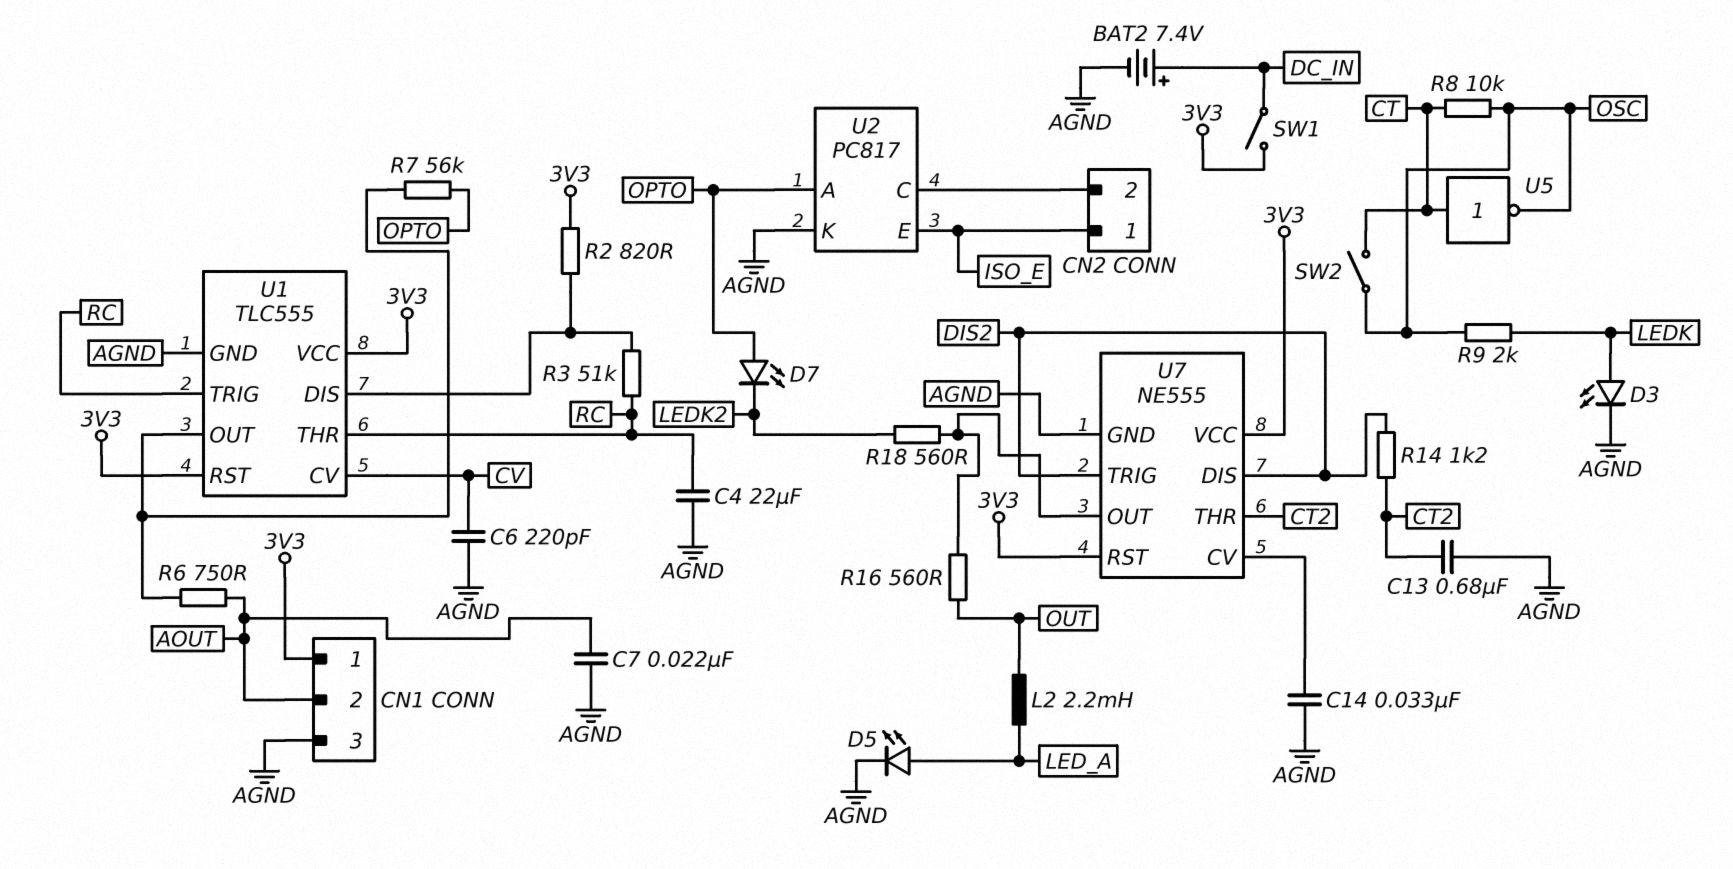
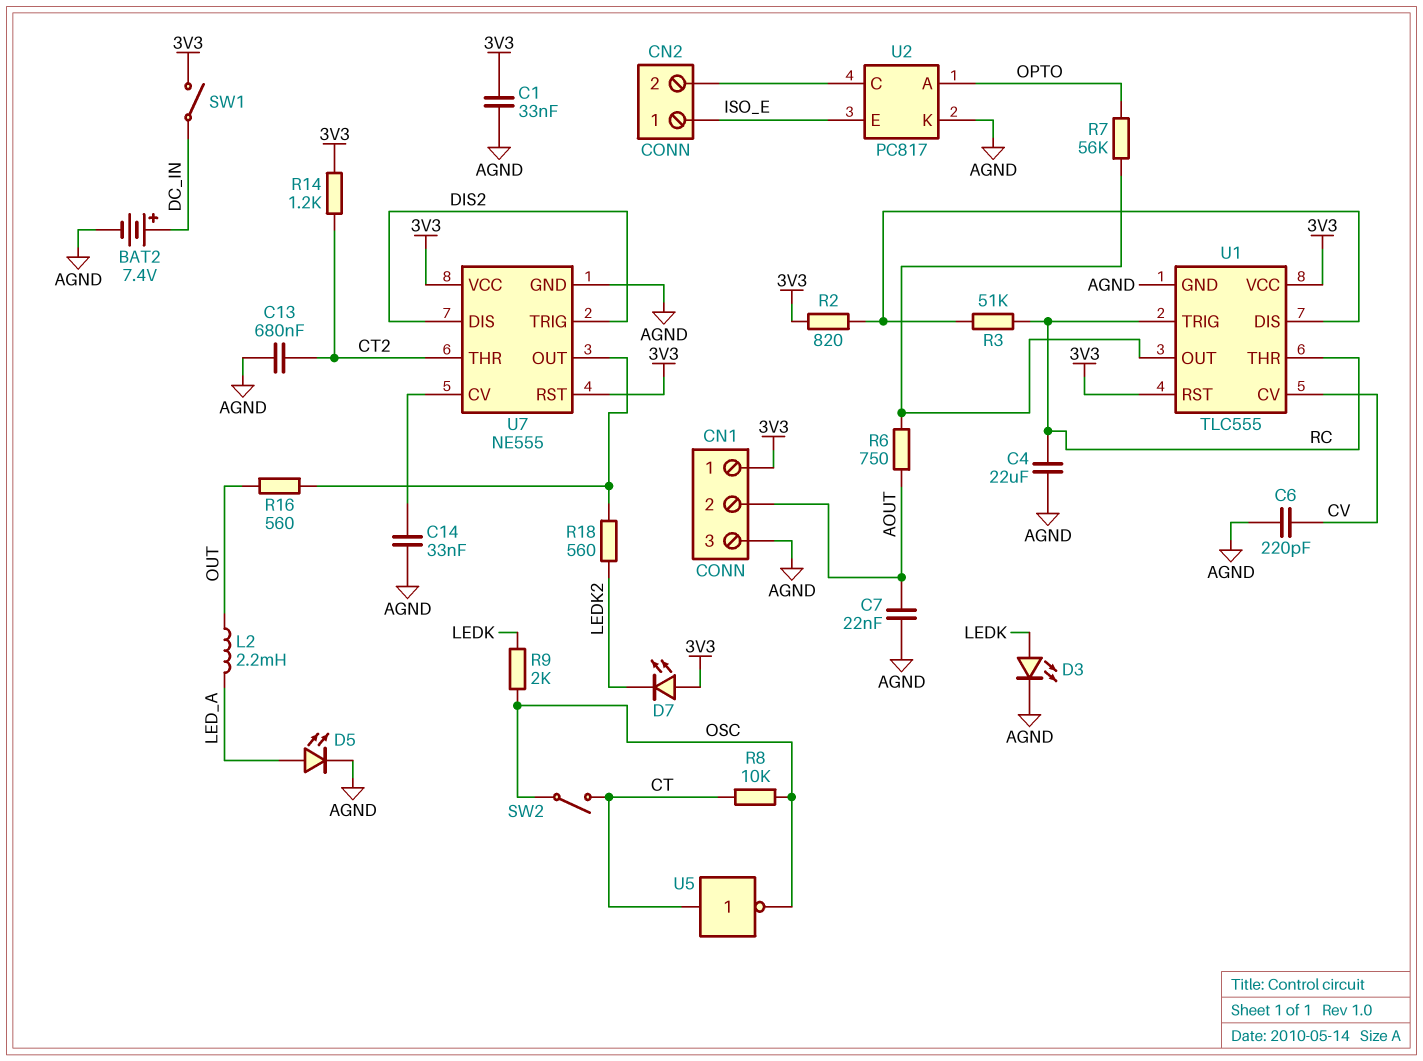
C1: none -> 33nF (3V3, AGND)
D7: LED (A OPTO, K LEDK2) -> LED (A 3V3, K LEDK2)
R14: 1.2k (CT2, DIS2) -> 1.2k (3V3, CT2)

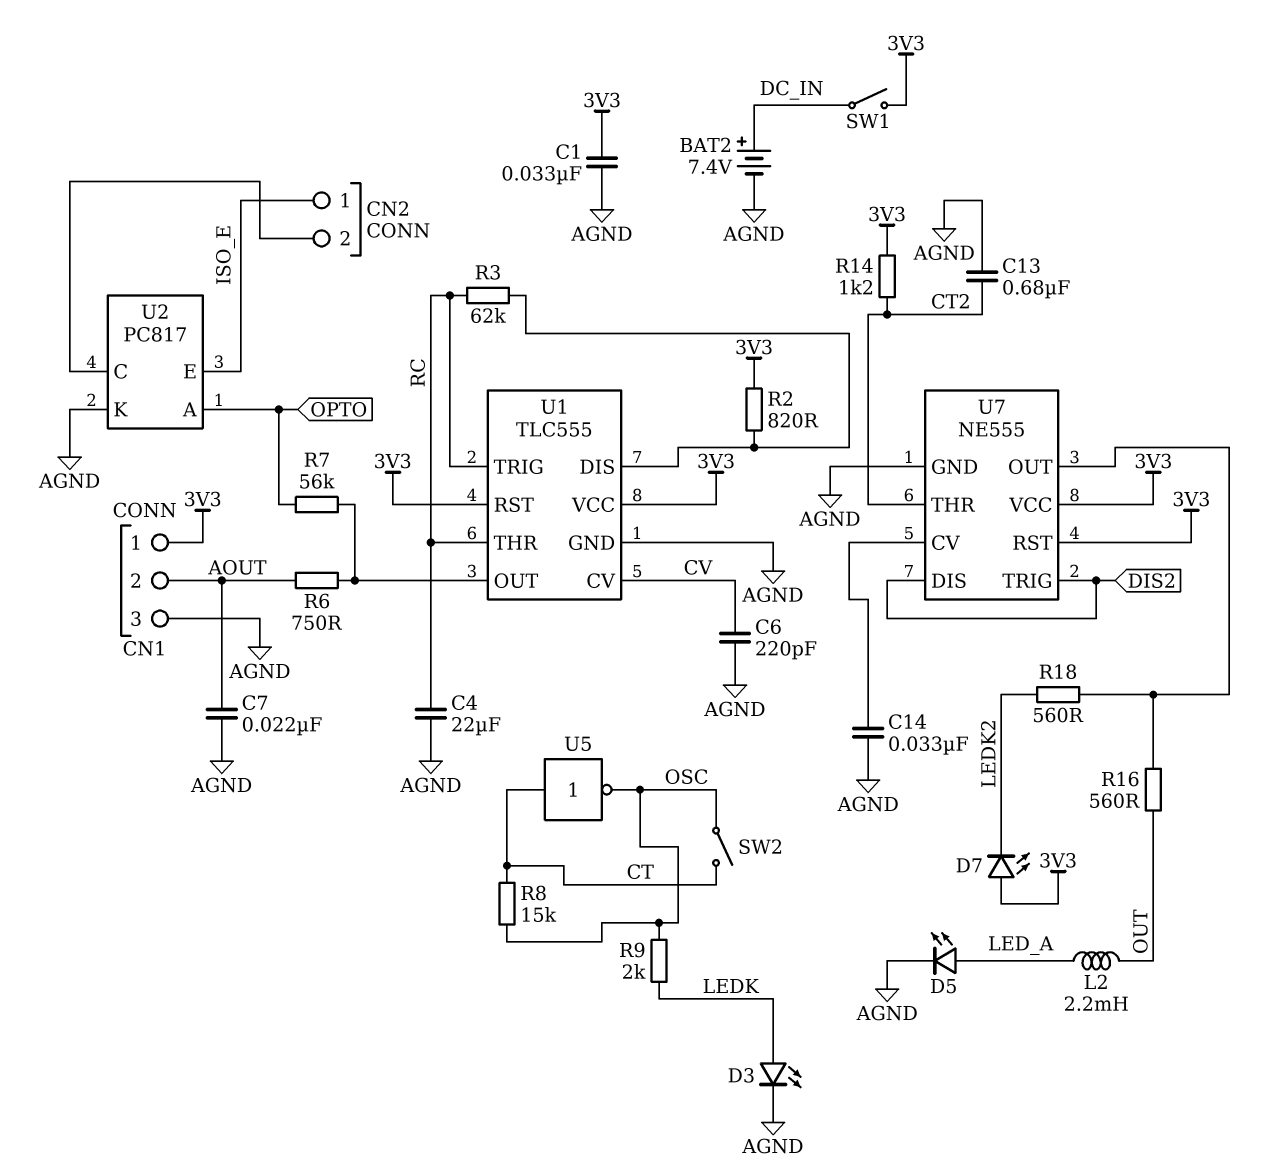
R3: 51k (RC, U1/DIS) -> 62k (RC, U1/DIS)
R8: 10k (CT, OSC) -> 15k (CT, OSC)

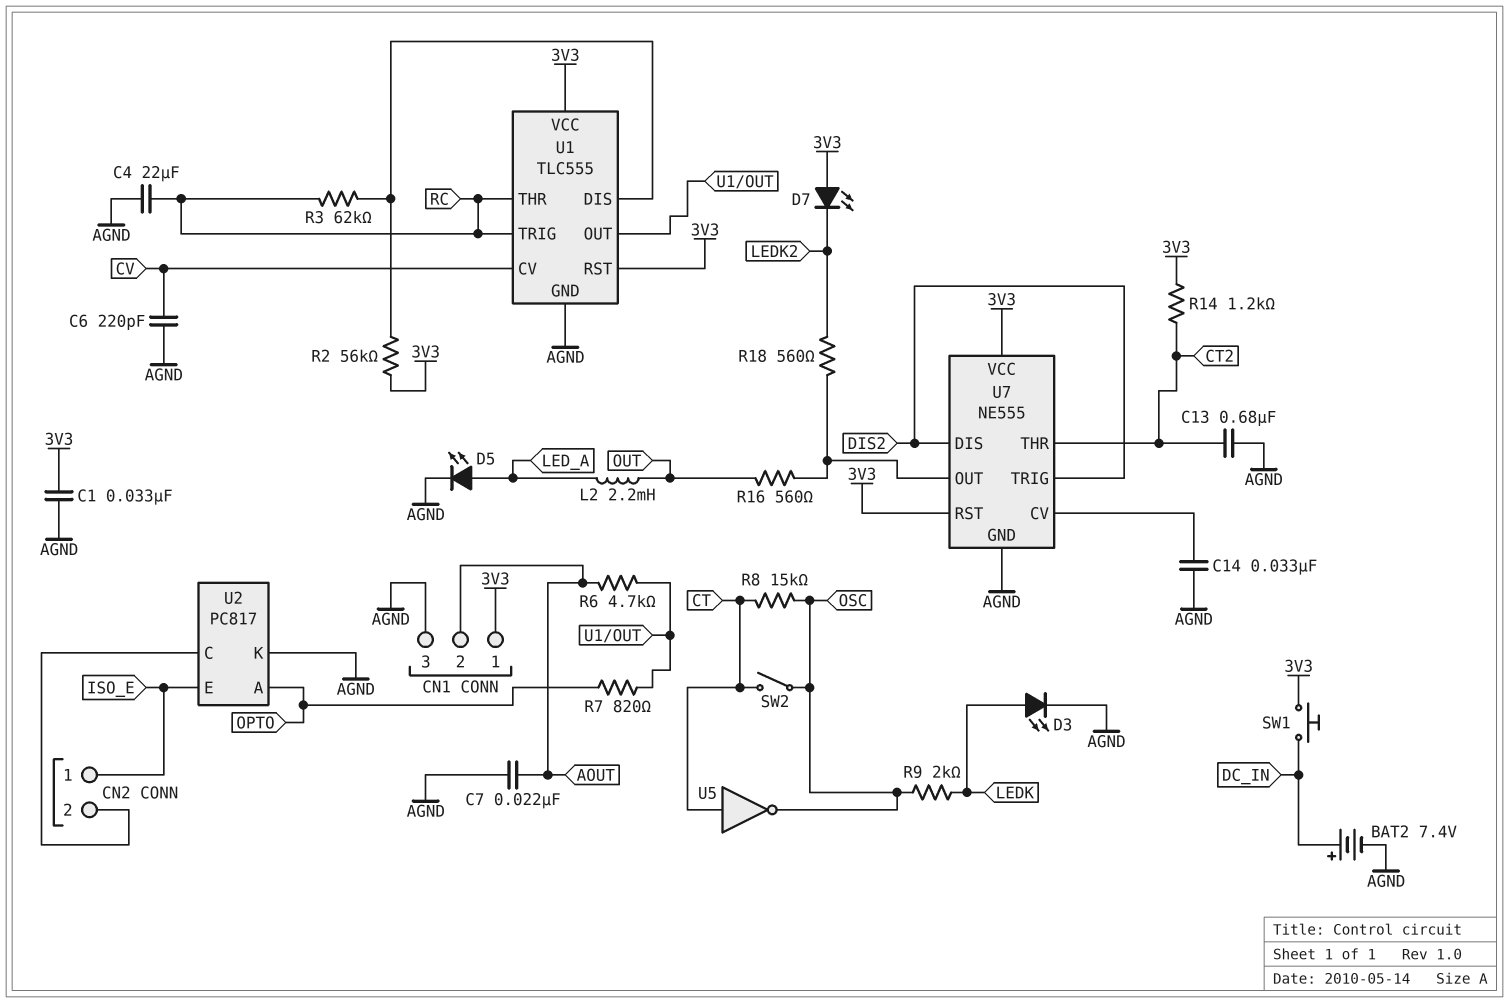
R2: 820 (3V3, U1/DIS) -> 56k (3V3, U1/DIS)
R6: 750 (AOUT, U1/OUT) -> 4.7k (AOUT, U1/OUT)
R7: 56k (OPTO, U1/OUT) -> 820 (OPTO, U1/OUT)
SW1: switch (3V3, DC_IN) -> button (3V3, DC_IN)

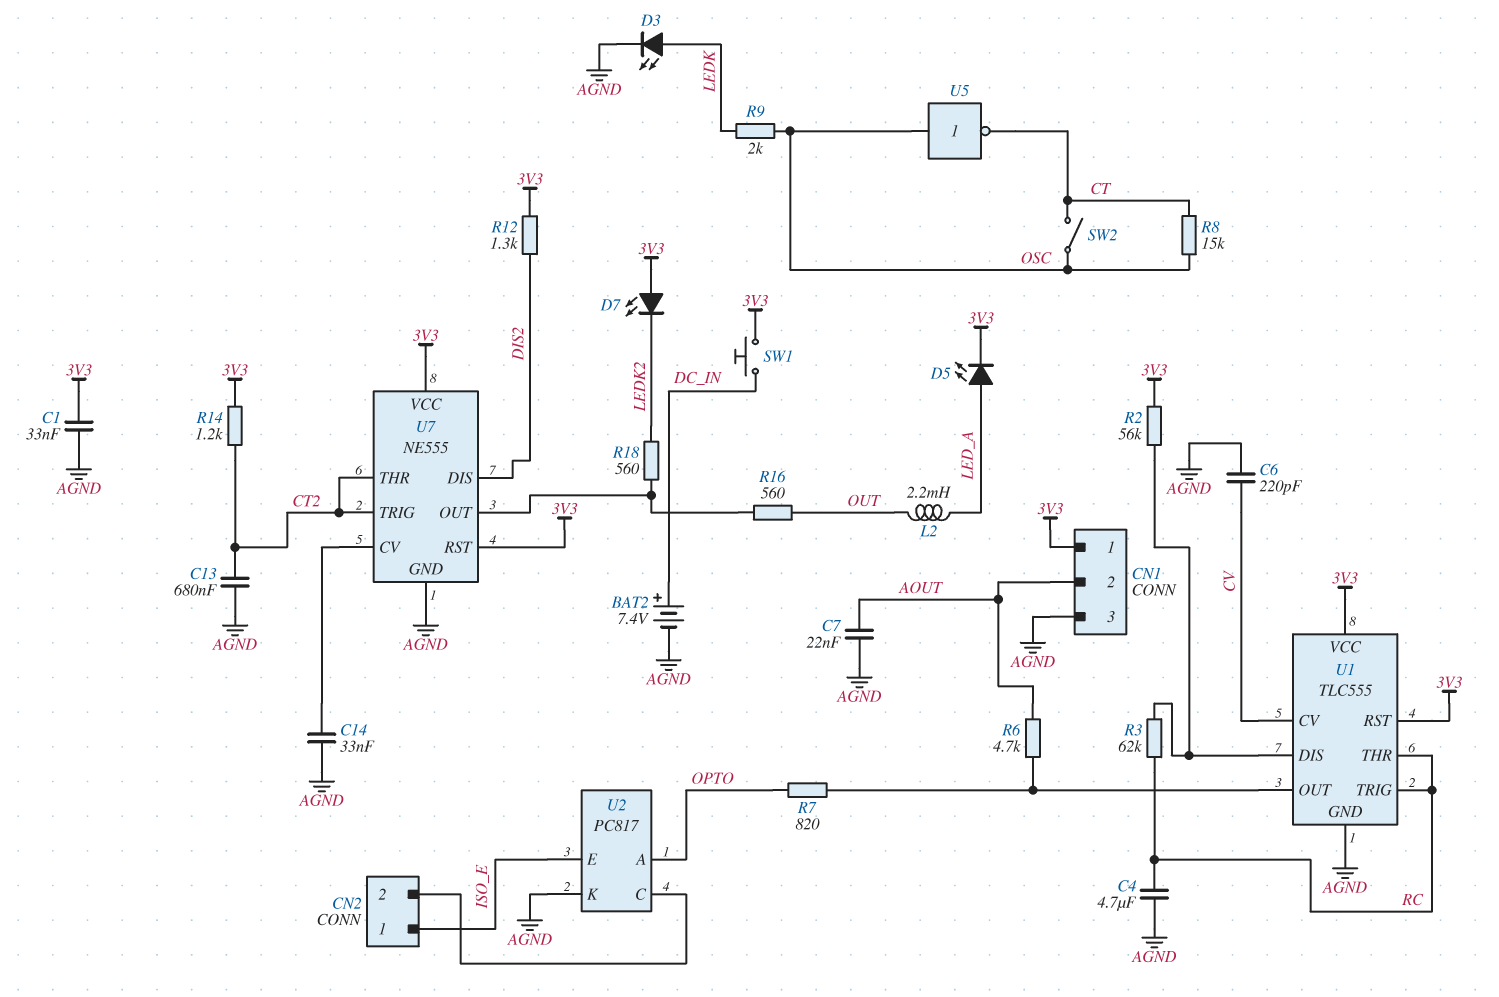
C4: 22uF (AGND, RC) -> 4.7uF (AGND, RC)
D5: LED (A LED_A, K AGND) -> LED (A LED_A, K 3V3)
R12: none -> 1.3k (3V3, DIS2)
U5: NOT (in CT, out OSC) -> NOT (in OSC, out CT)
U7 pin TRIG: DIS2 -> CT2

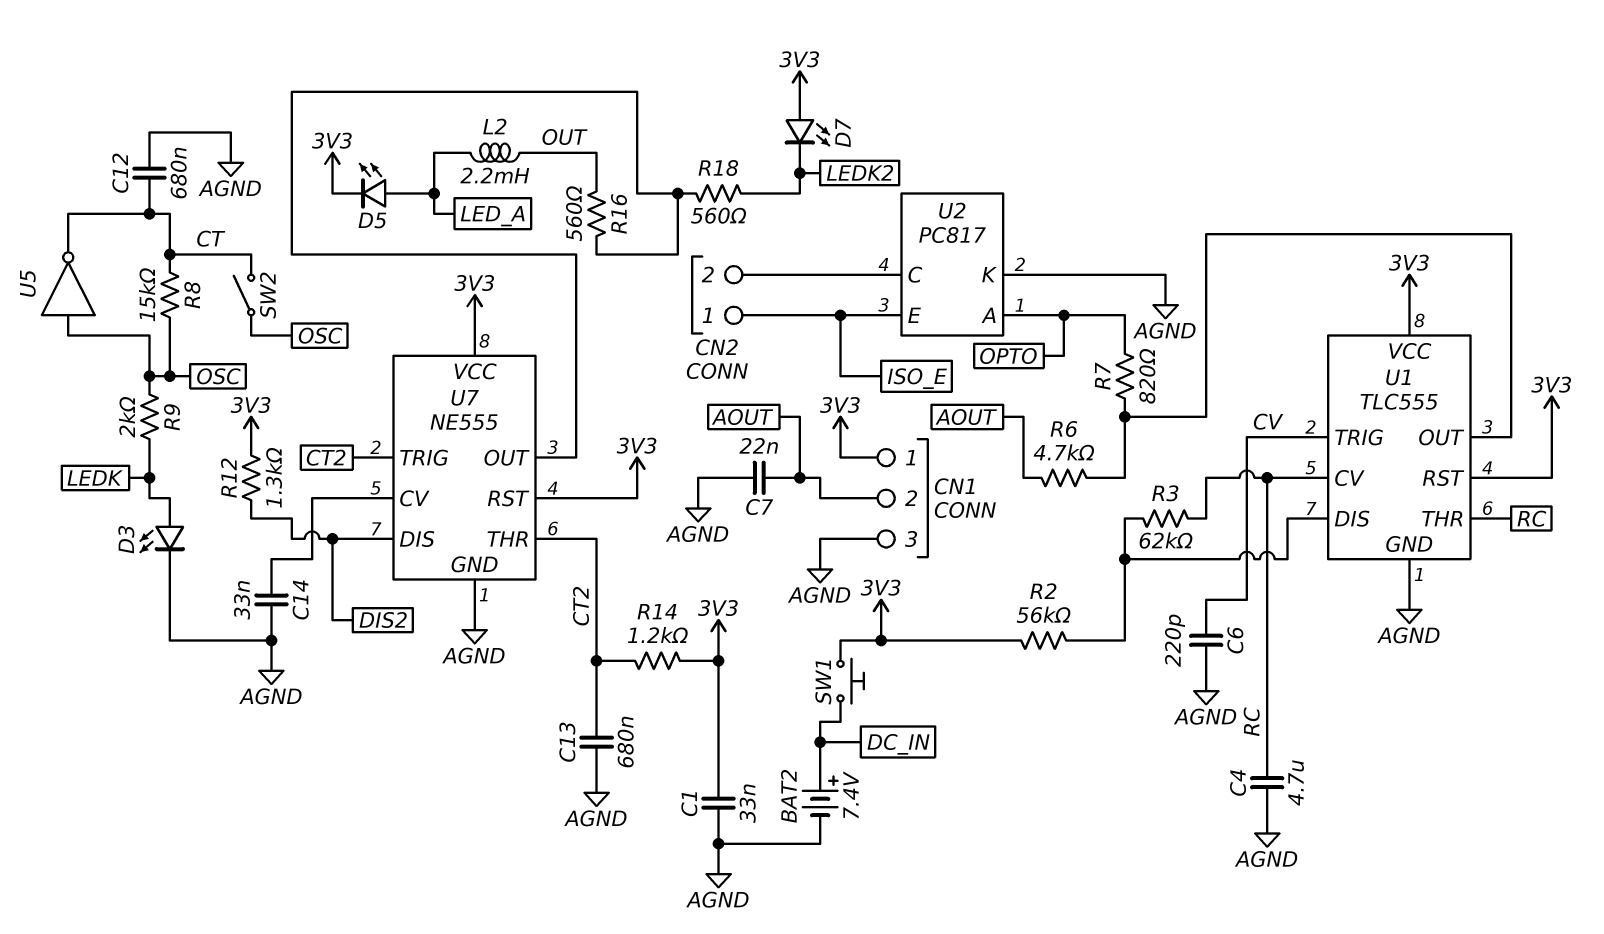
C12: none -> 680nF (AGND, CT)
U1 pin CV: CV -> RC
U1 pin TRIG: RC -> CV

